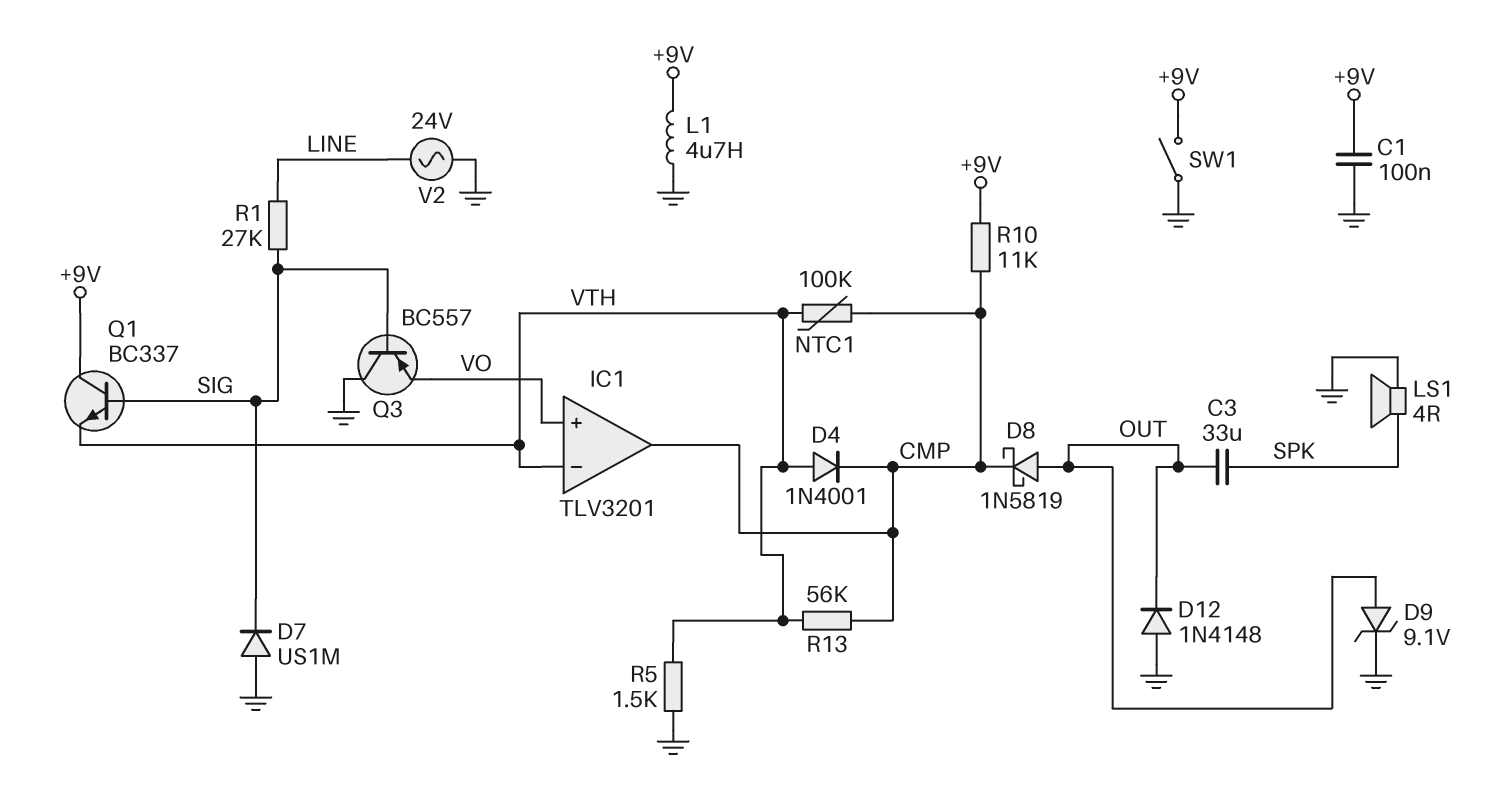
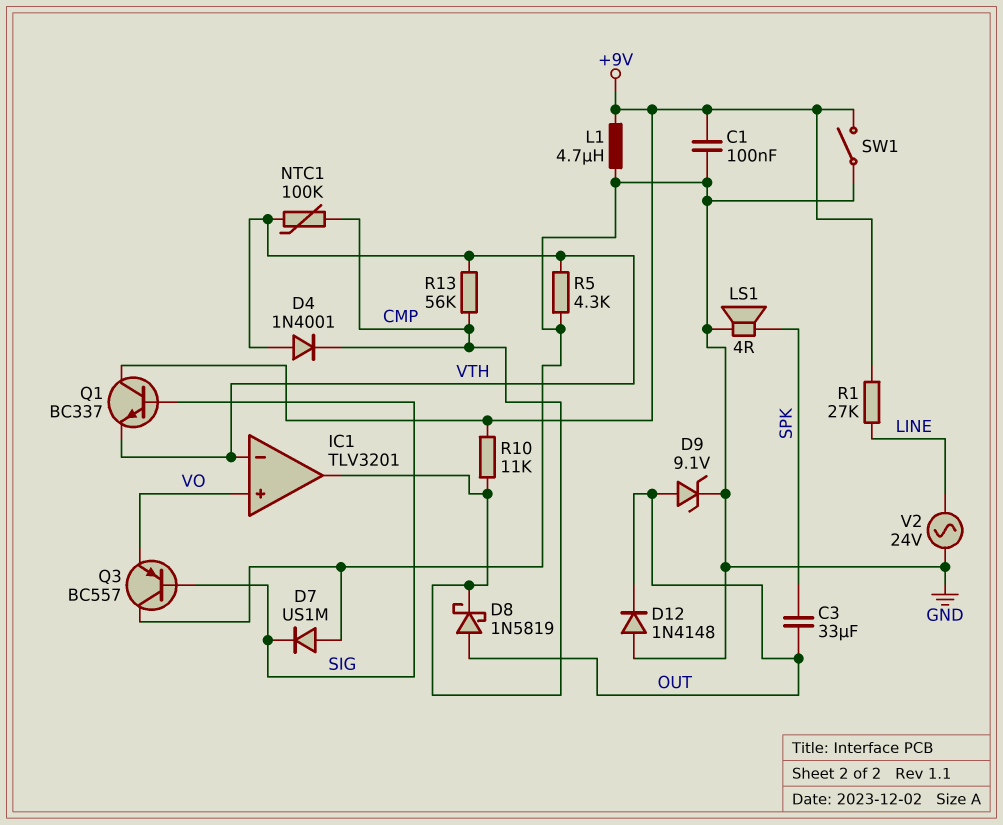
R1: 27k (LINE, SIG) -> 27k (+9V, LINE)
R5: 1.5k (GND, VTH) -> 4.3k (GND, VTH)

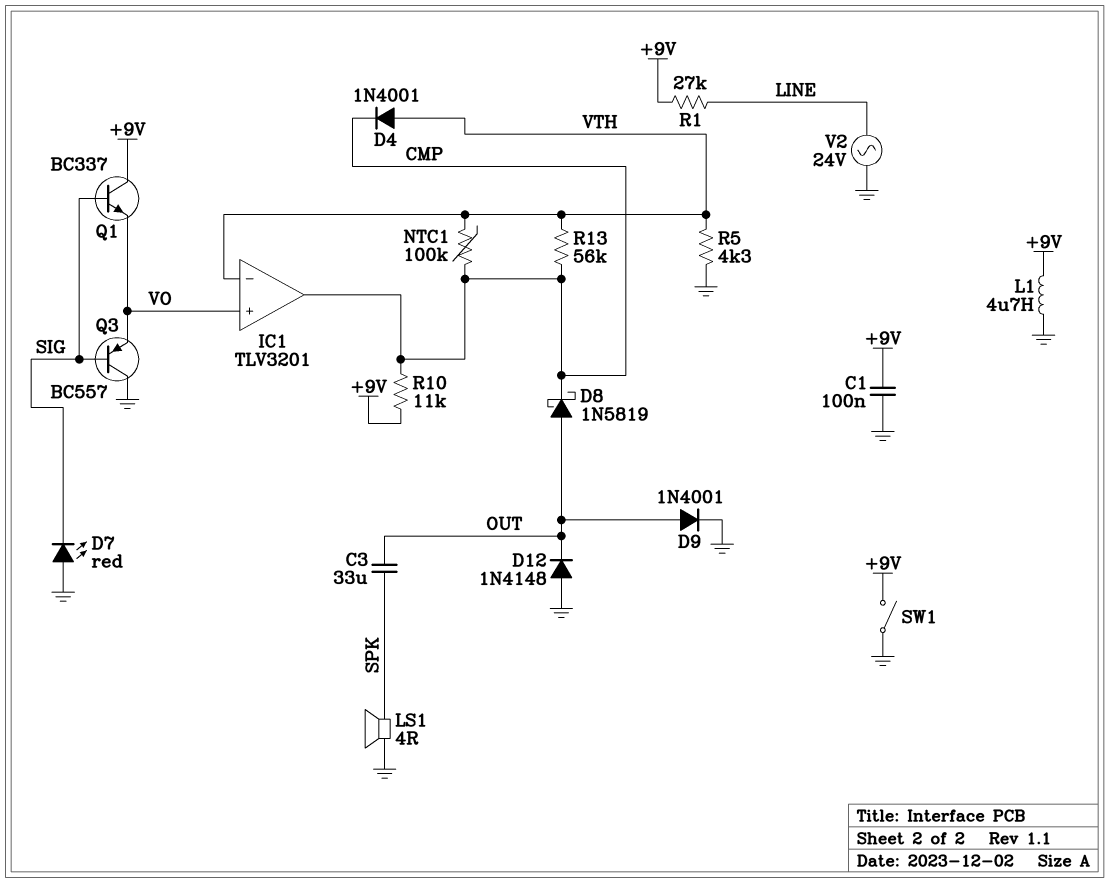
D7: diode US1M (A GND, K SIG) -> LED red (A GND, K SIG)
D9: zener 9.1V (A OUT, K GND) -> diode 1N4001 (A OUT, K GND)
Q1: NPN BC337 (B SIG, C +9V, E VTH) -> NPN BC337 (B SIG, C +9V, E VO)

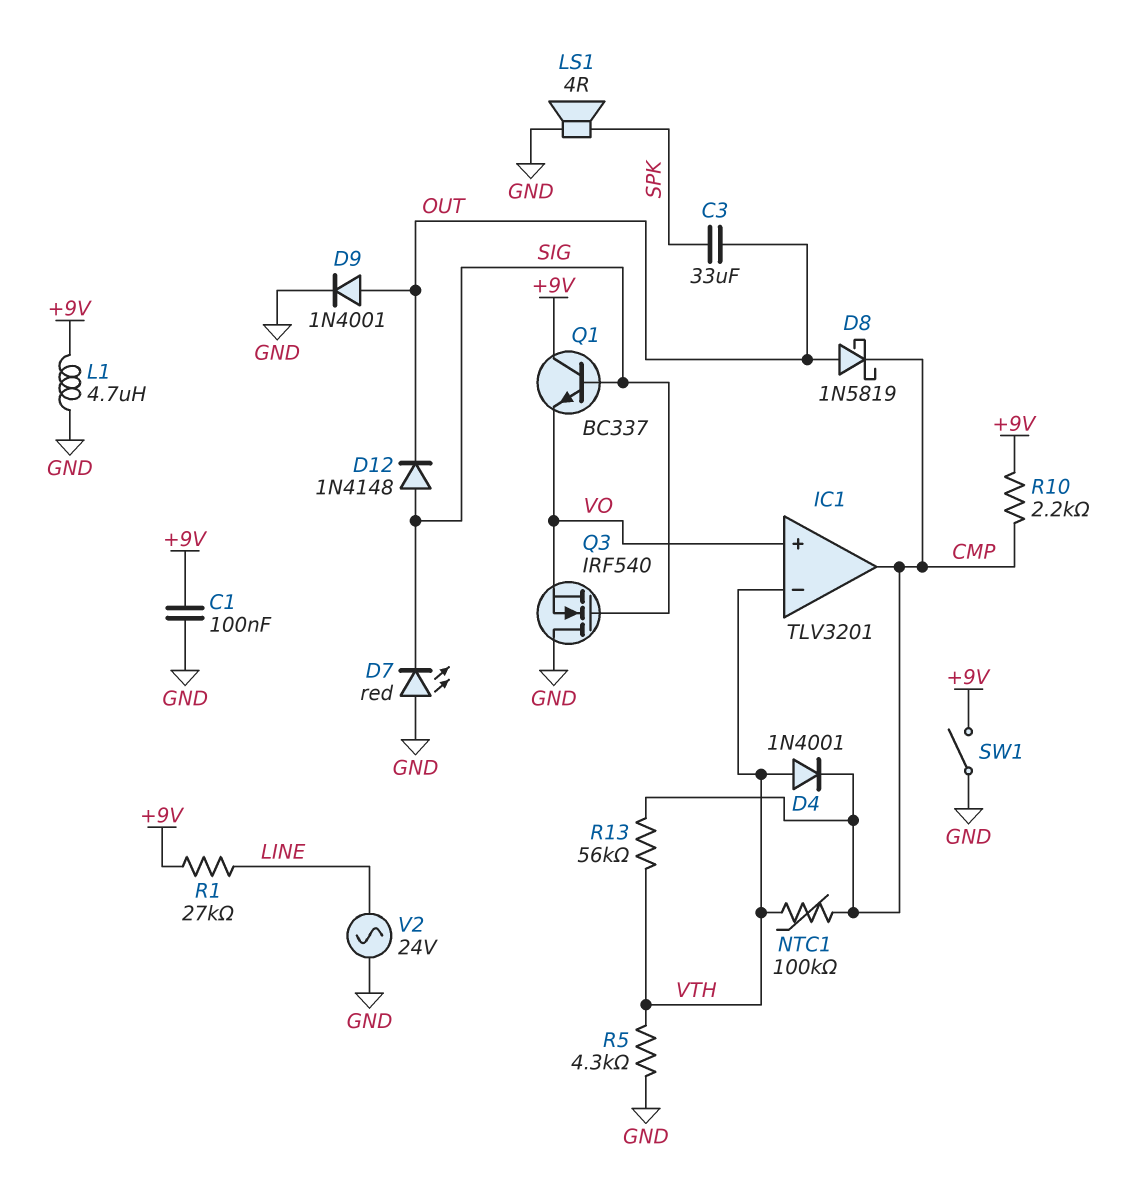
D12: diode 1N4148 (A GND, K OUT) -> diode 1N4148 (A SIG, K OUT)
Q3: PNP BC557 (B SIG, C GND, E VO) -> NMOS IRF540 (G SIG, D GND, S VO)
R10: 11k (+9V, CMP) -> 2.2k (+9V, CMP)

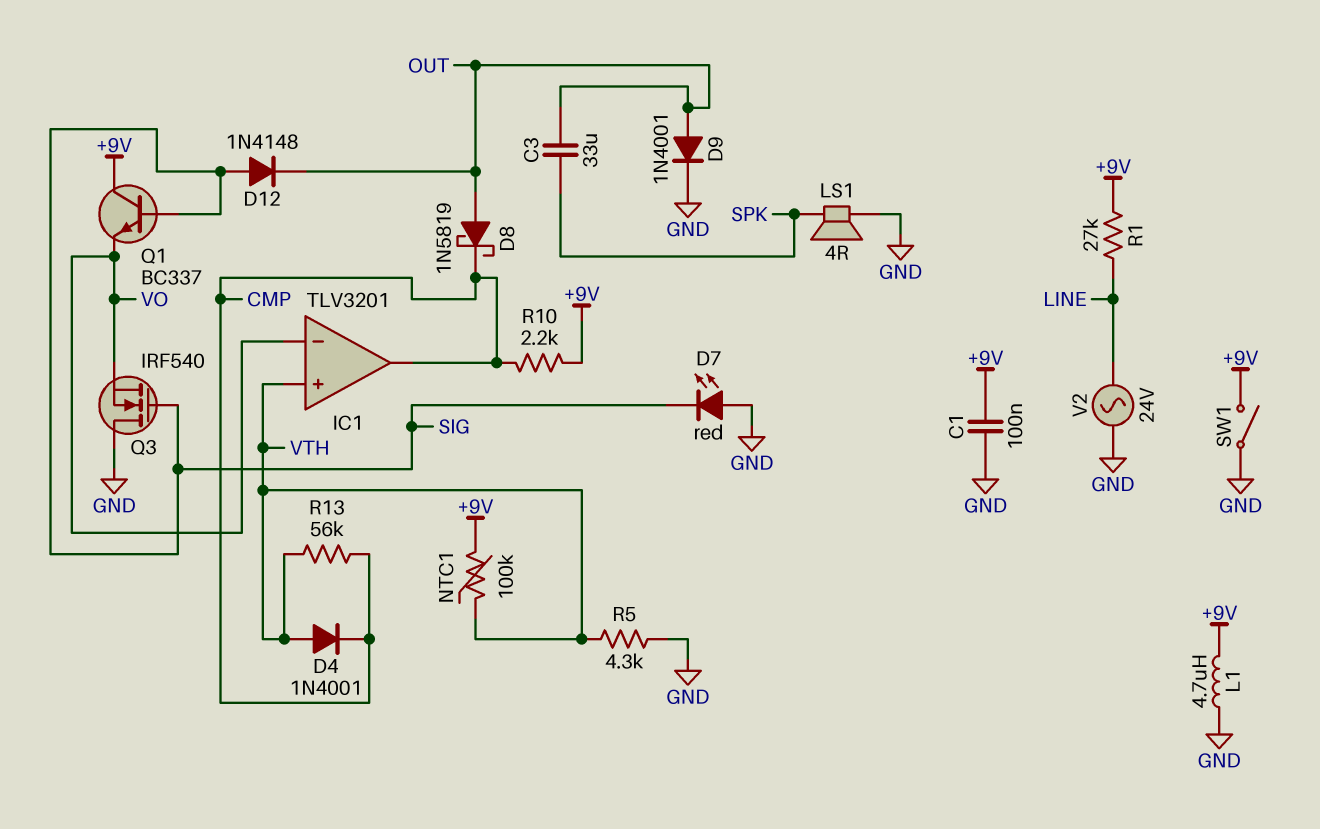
IC1 pin in+: VO -> VTH
IC1 pin in-: VTH -> VO
NTC1: 100k (CMP, VTH) -> 100k (+9V, VTH)

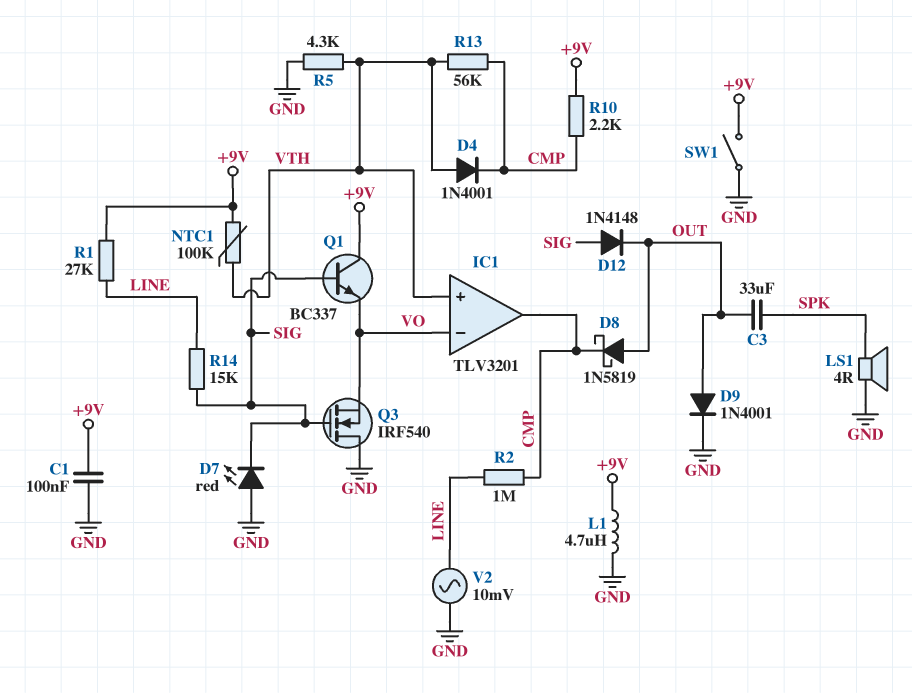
R2: none -> 1M (CMP, LINE)
R14: none -> 15k (LINE, SIG)
V2: AC 24V (GND, LINE) -> AC 10mV (GND, LINE)

